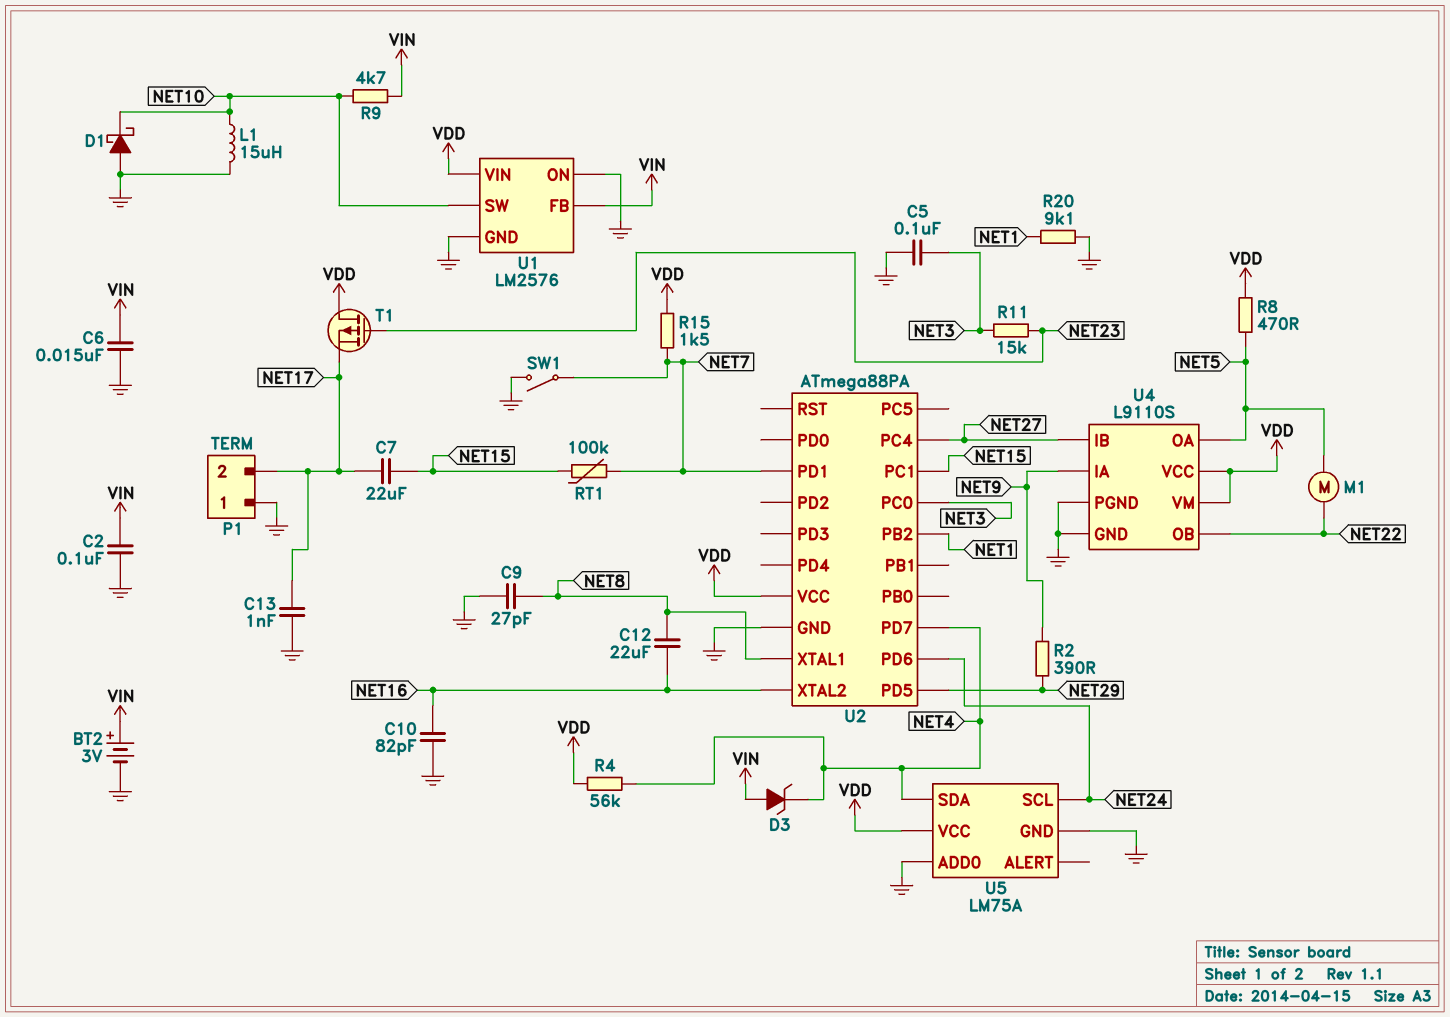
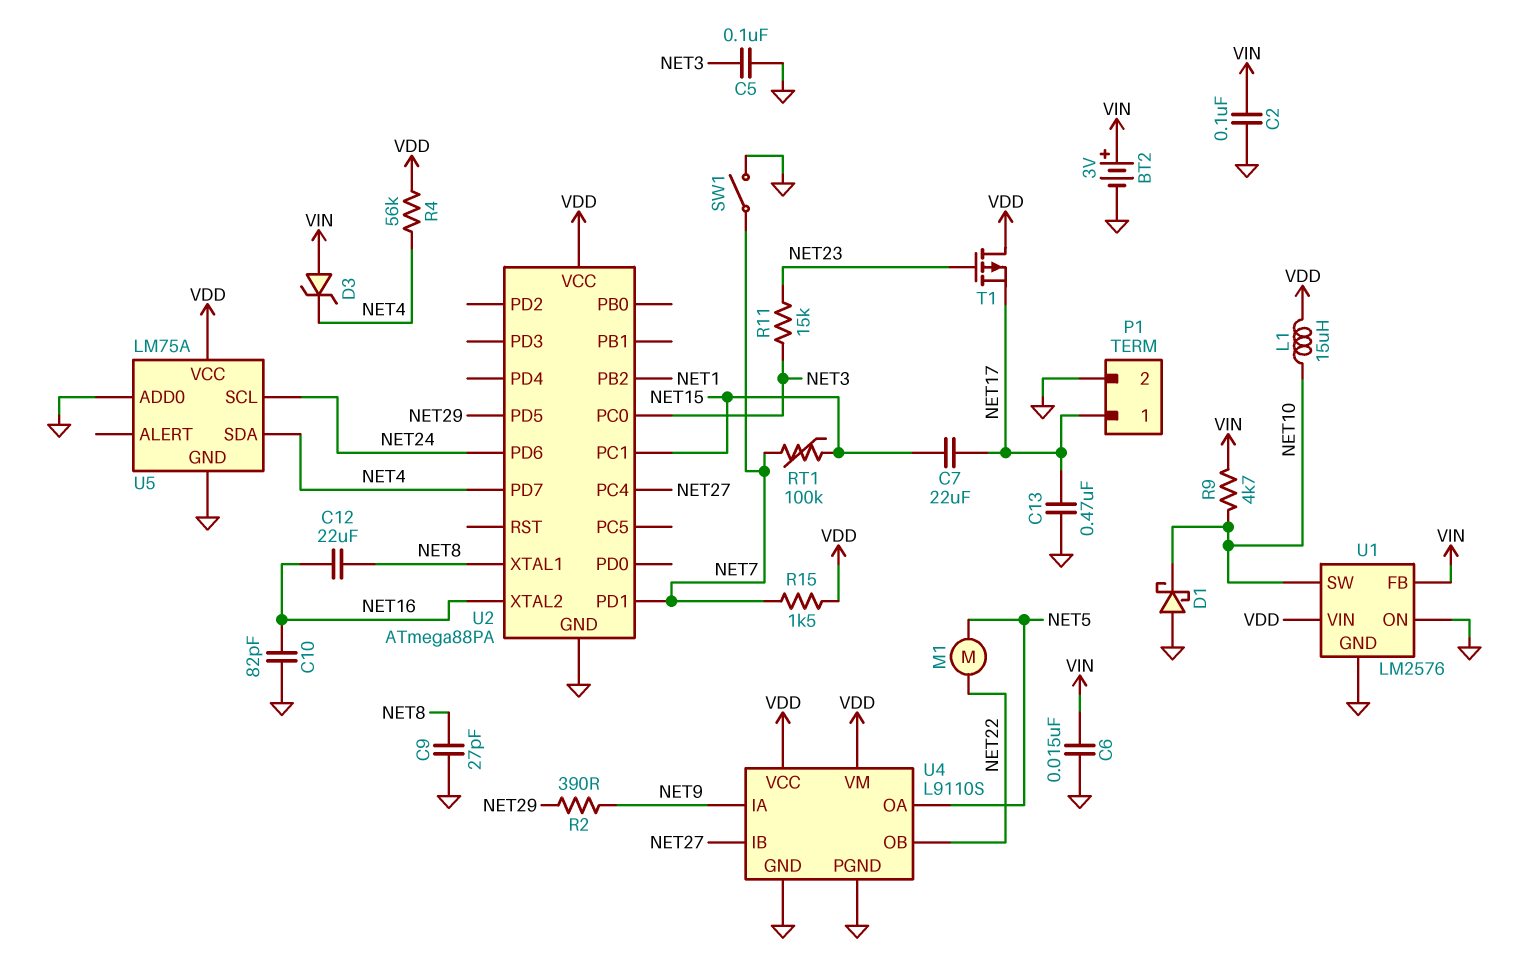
C13: 1nF (GND, NET17) -> 470nF (GND, NET17)
L1: 15uH (GND, NET10) -> 15uH (NET10, VDD)
P1 pin 1: GND -> NET17
P1 pin 2: NET17 -> GND
R8: 470 (NET5, VDD) -> none
R20: 9.1k (GND, NET1) -> none

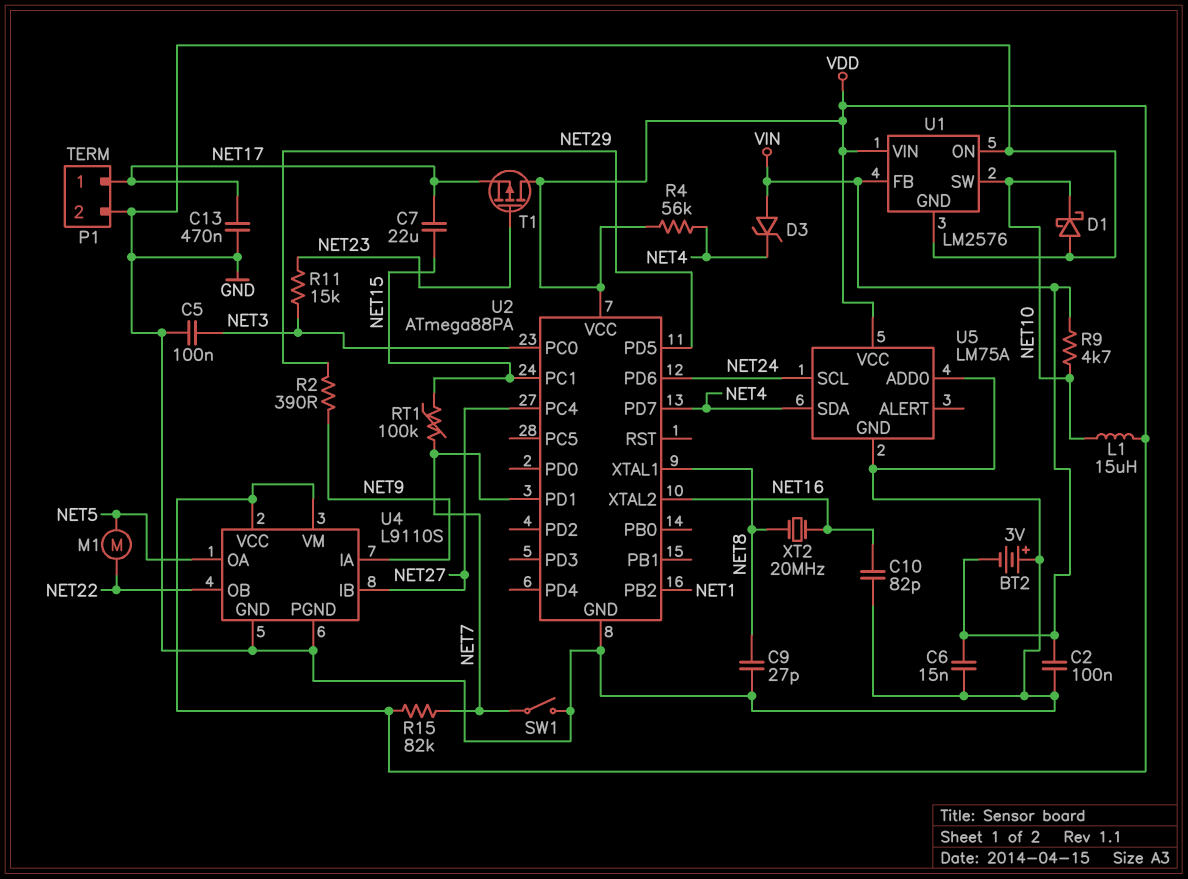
BT2: 3V (plus VIN, minus GND) -> 3V (plus GND, minus VIN)
C12: 22uF (NET8, NET16) -> none
R15: 1.5k (NET7, VDD) -> 82k (NET7, VDD)
XT2: none -> 20MHz (NET8, NET16)

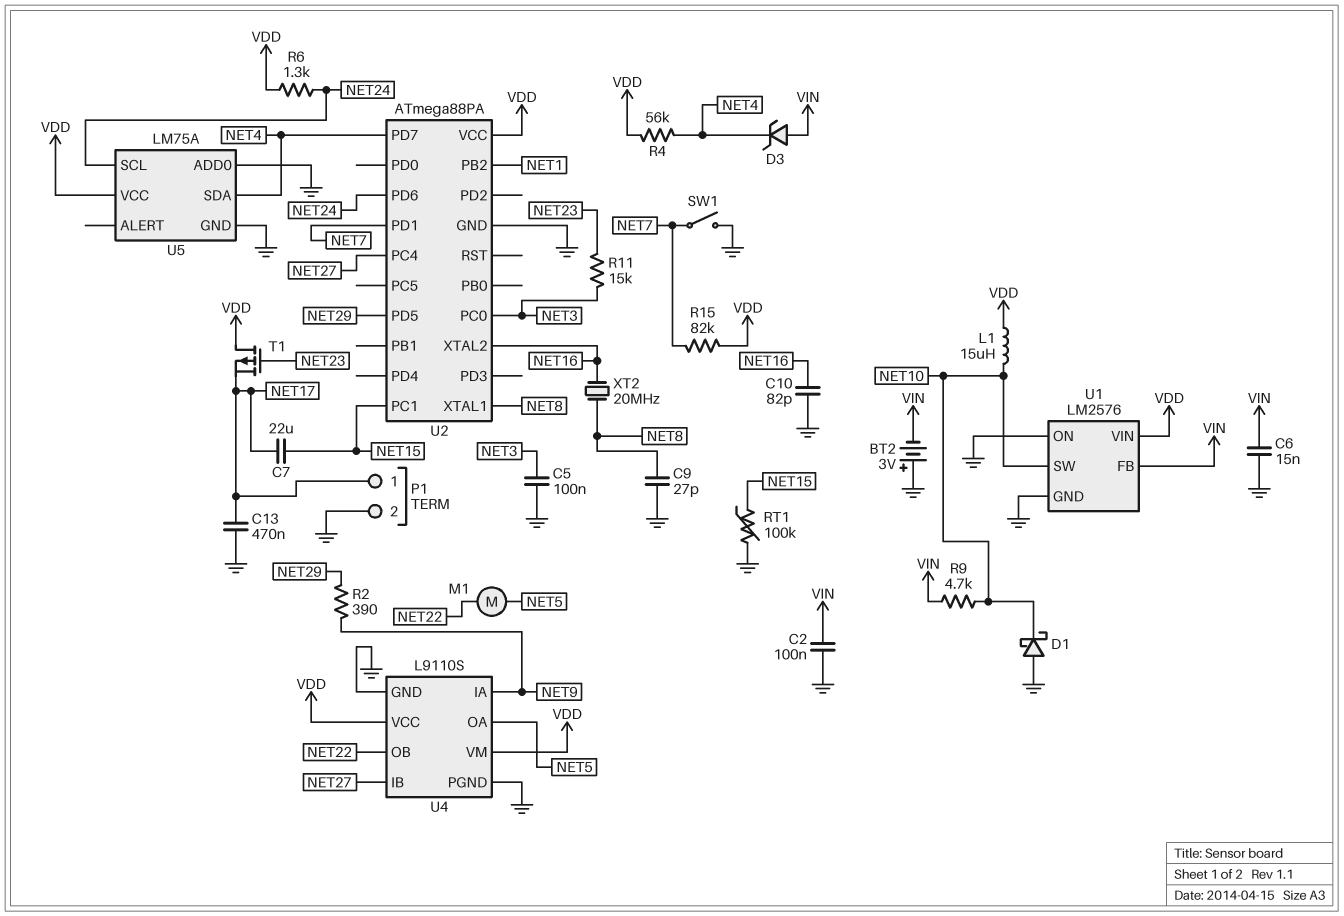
R6: none -> 1.3k (NET24, VDD)
RT1: 100k (NET7, NET15) -> 100k (GND, NET15)

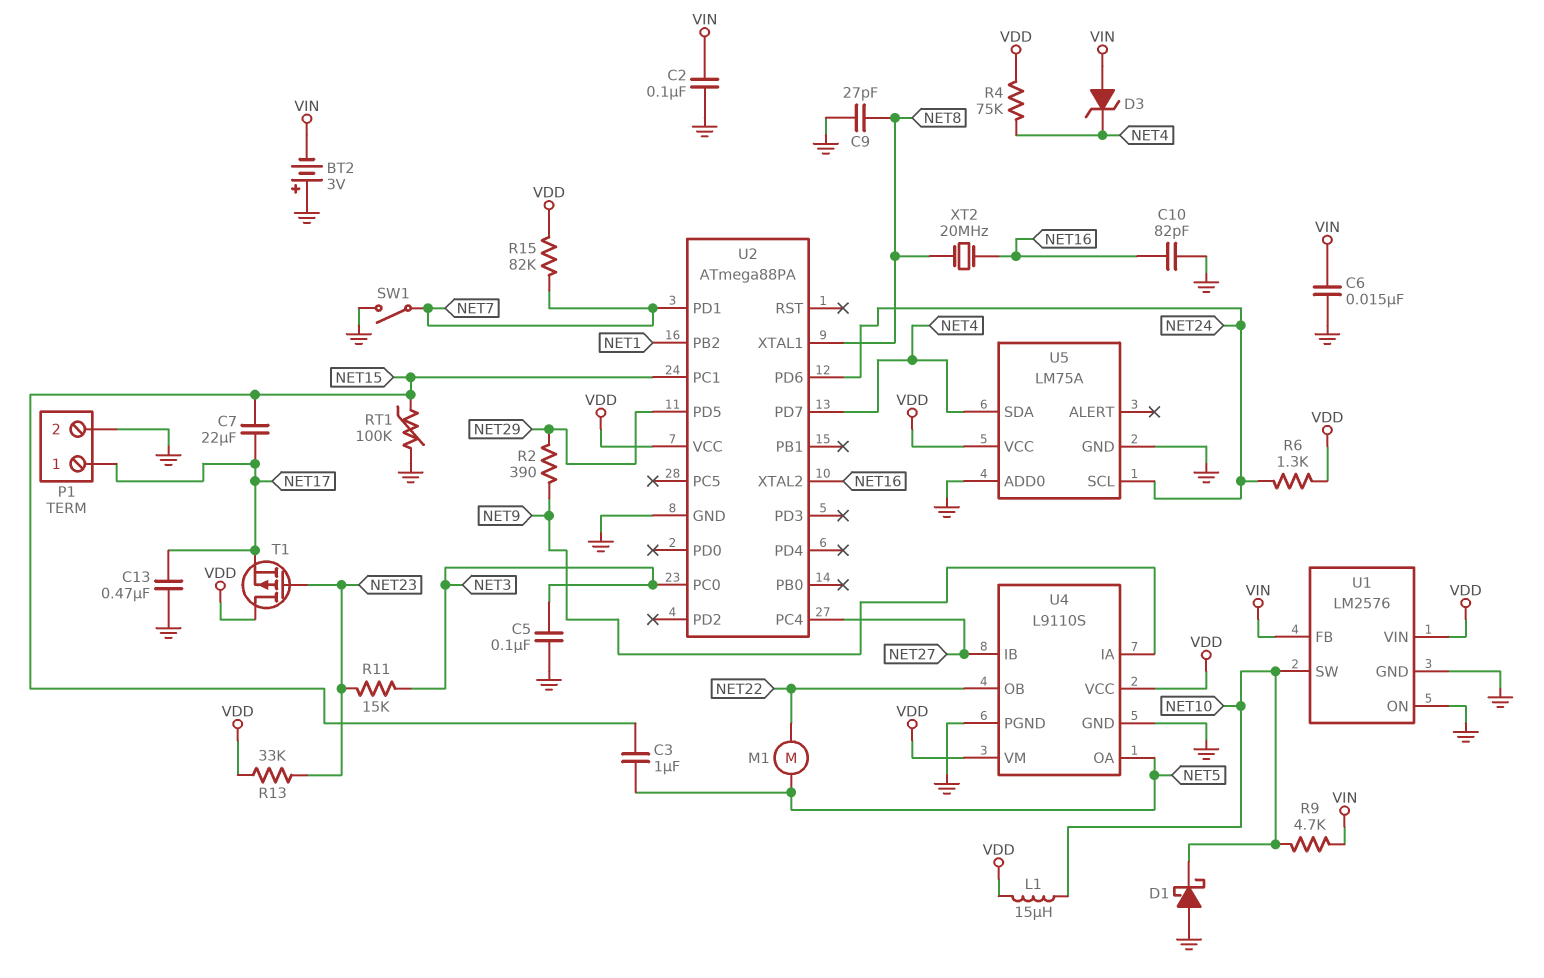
C3: none -> 1uF (NET5, NET15)
R4: 56k (NET4, VDD) -> 75k (NET4, VDD)
R13: none -> 33k (NET23, VDD)

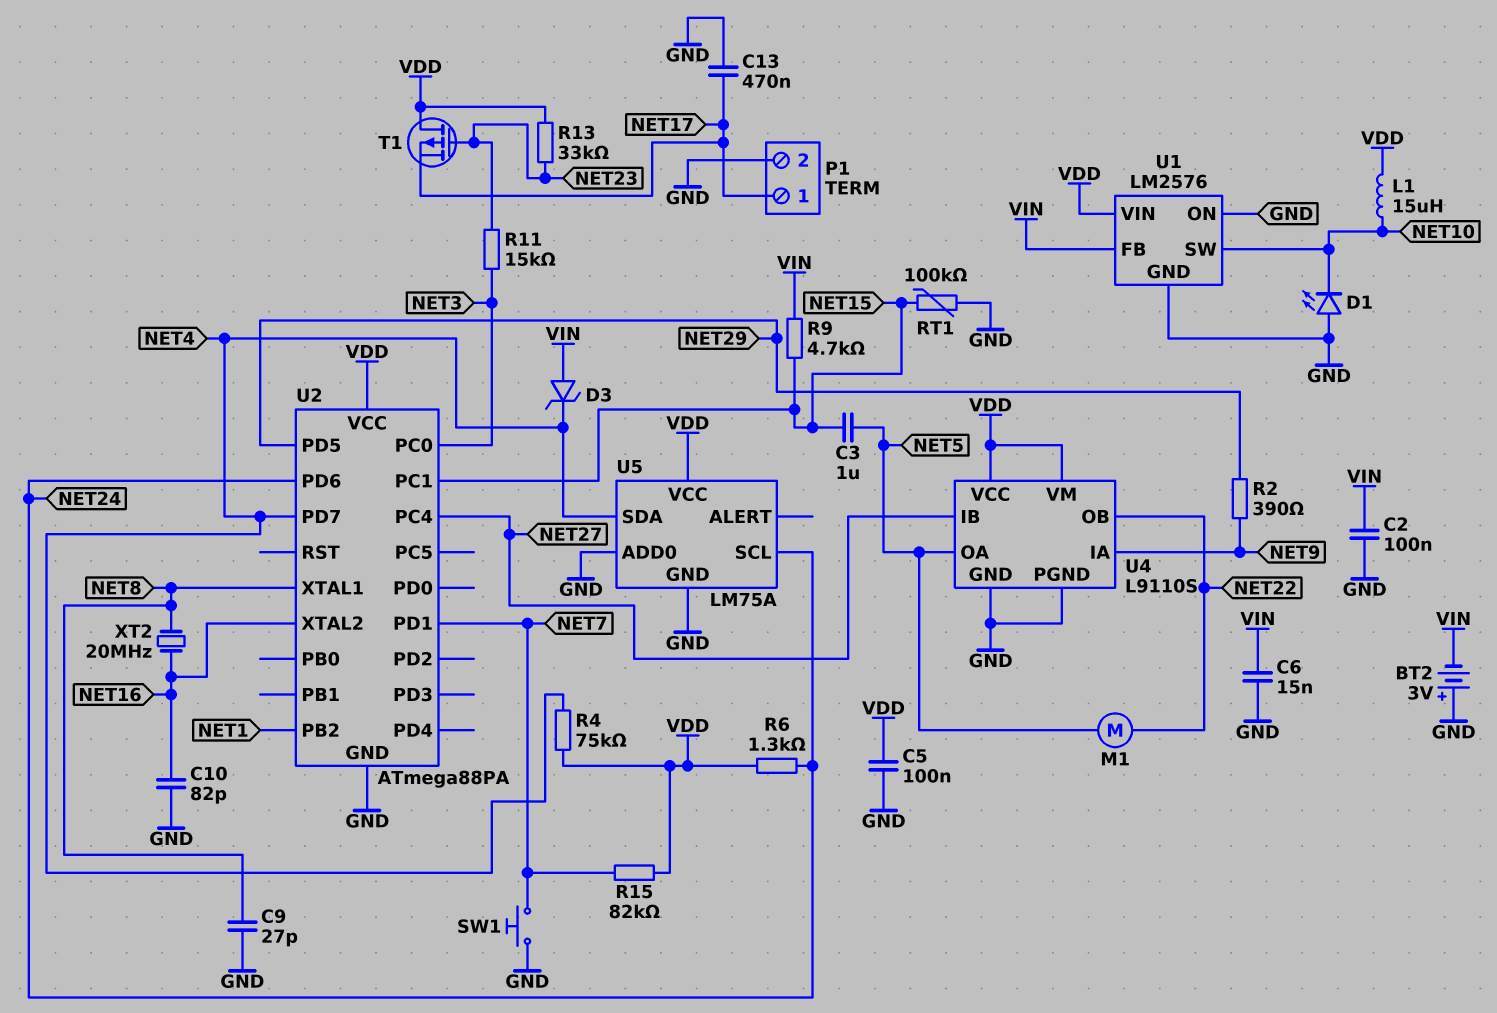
C5: 100nF (GND, NET3) -> 100nF (GND, VDD)
C7: 22uF (NET15, NET17) -> none
D1: schottky (A GND, K NET10) -> LED (A GND, K NET10)
R9: 4.7k (NET10, VIN) -> 4.7k (NET15, VIN)
SW1: switch (GND, NET7) -> button (GND, NET7)

